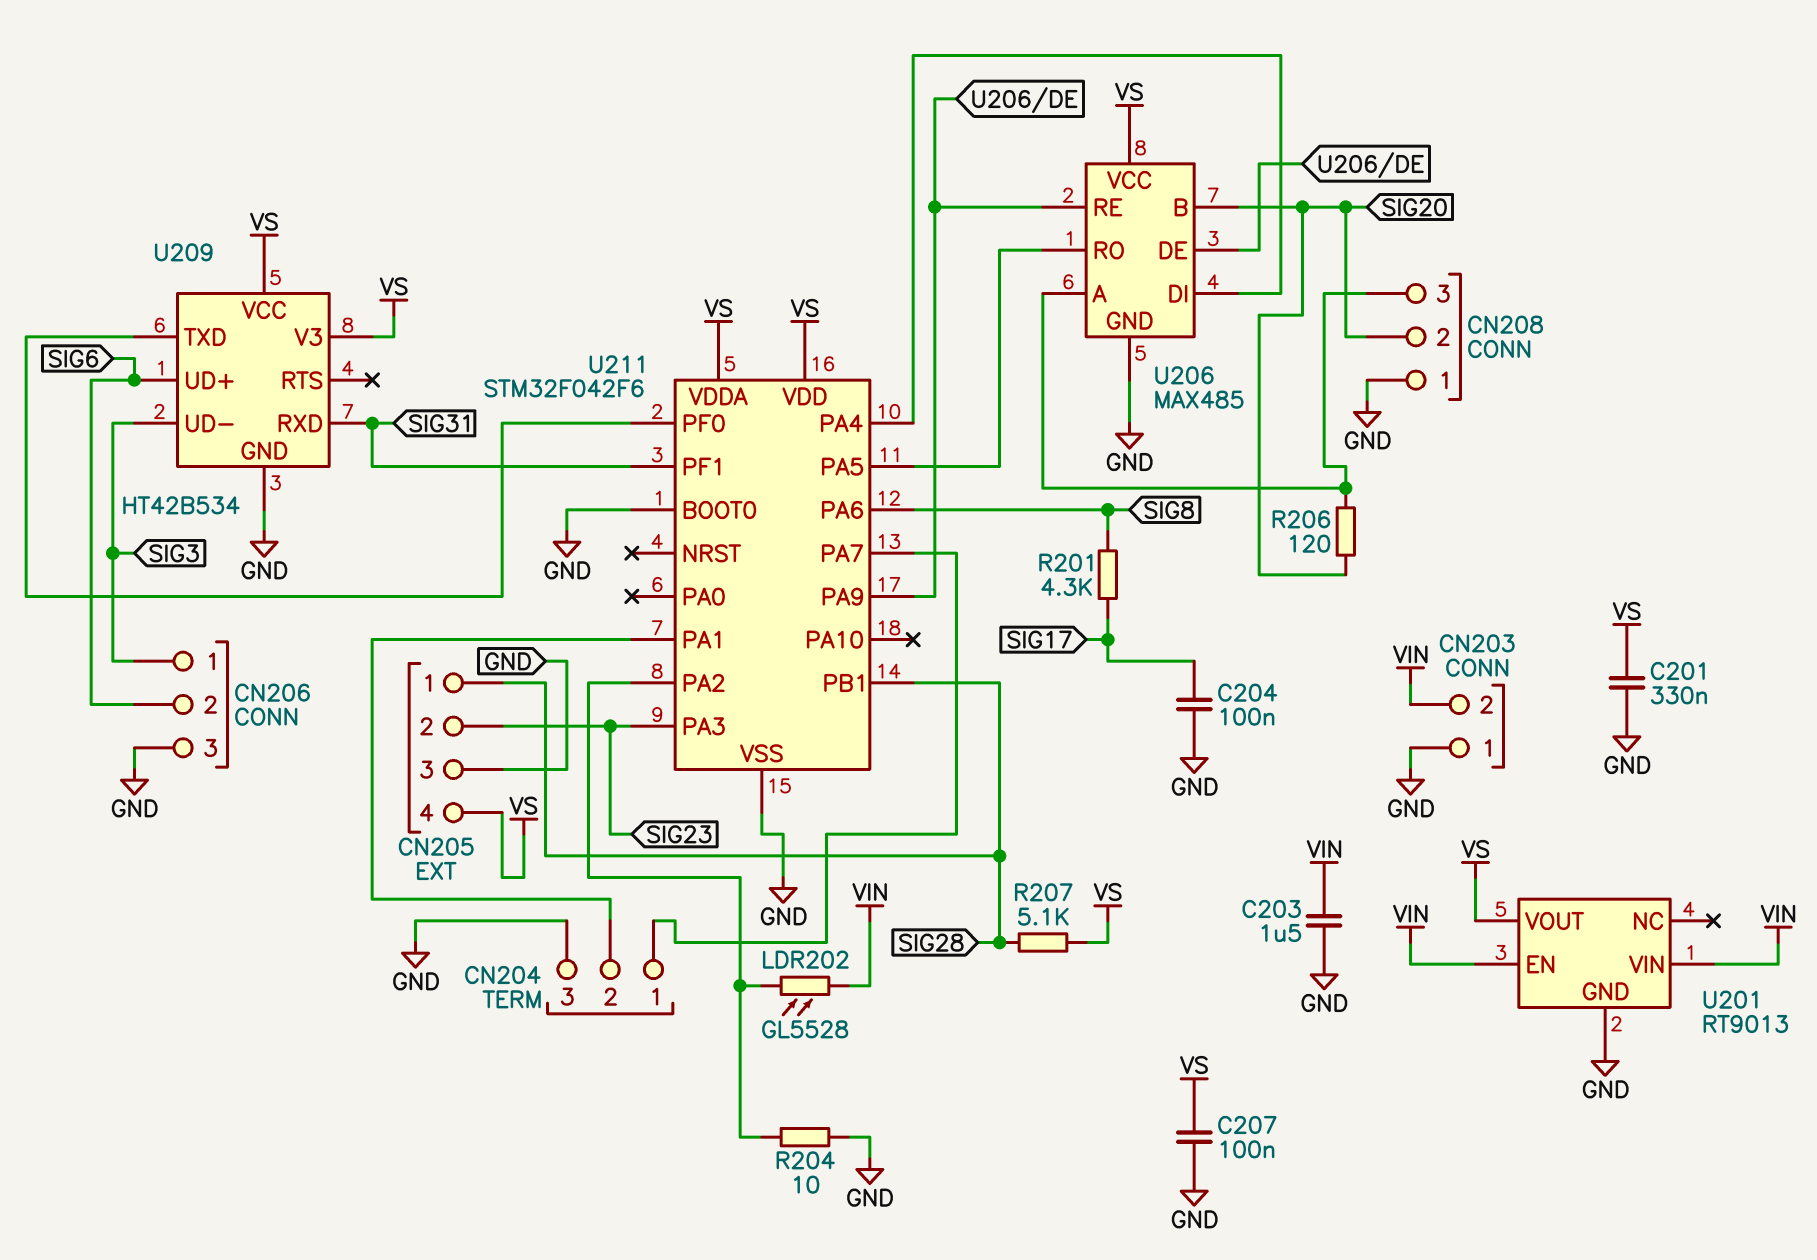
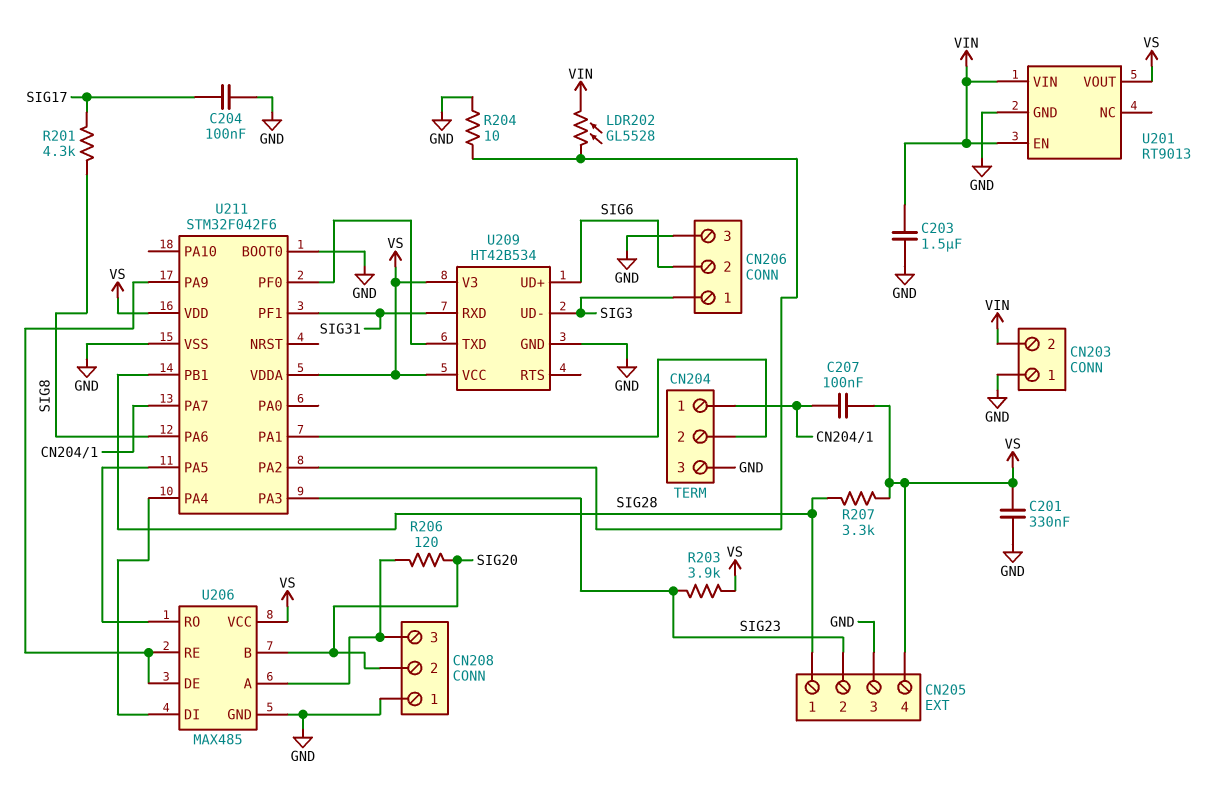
C207: 100nF (GND, VS) -> 100nF (CN204/1, VS)
R203: none -> 3.9k (SIG23, VS)
R207: 5.1k (SIG28, VS) -> 3.3k (SIG28, VS)

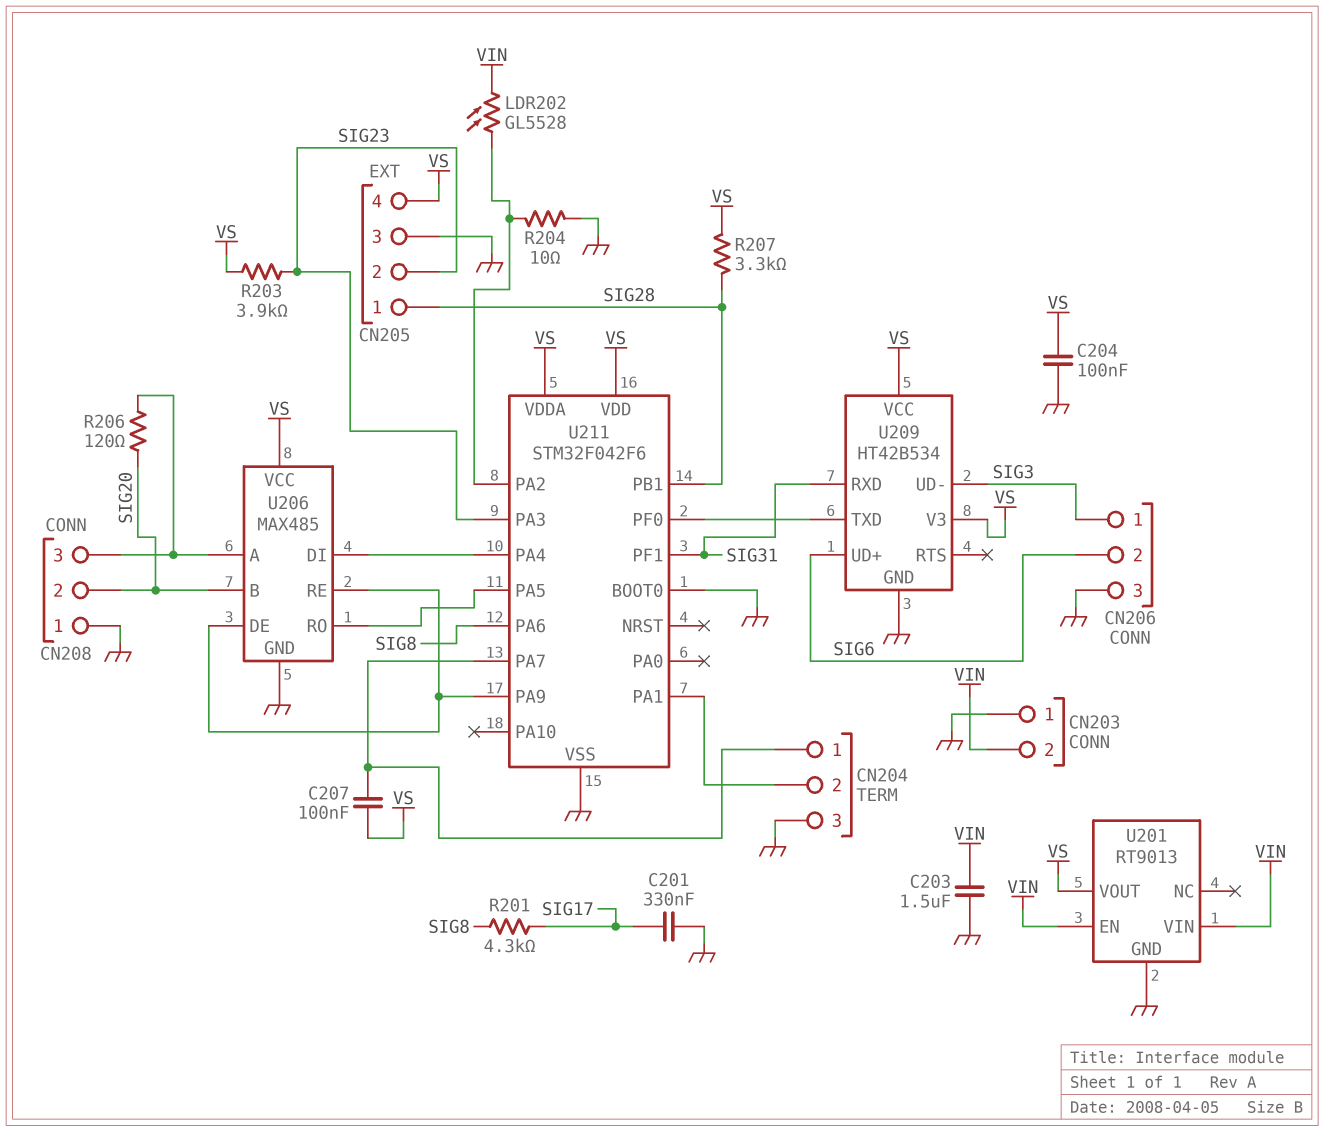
C201: 330nF (GND, VS) -> 330nF (GND, SIG17)
C204: 100nF (GND, SIG17) -> 100nF (GND, VS)

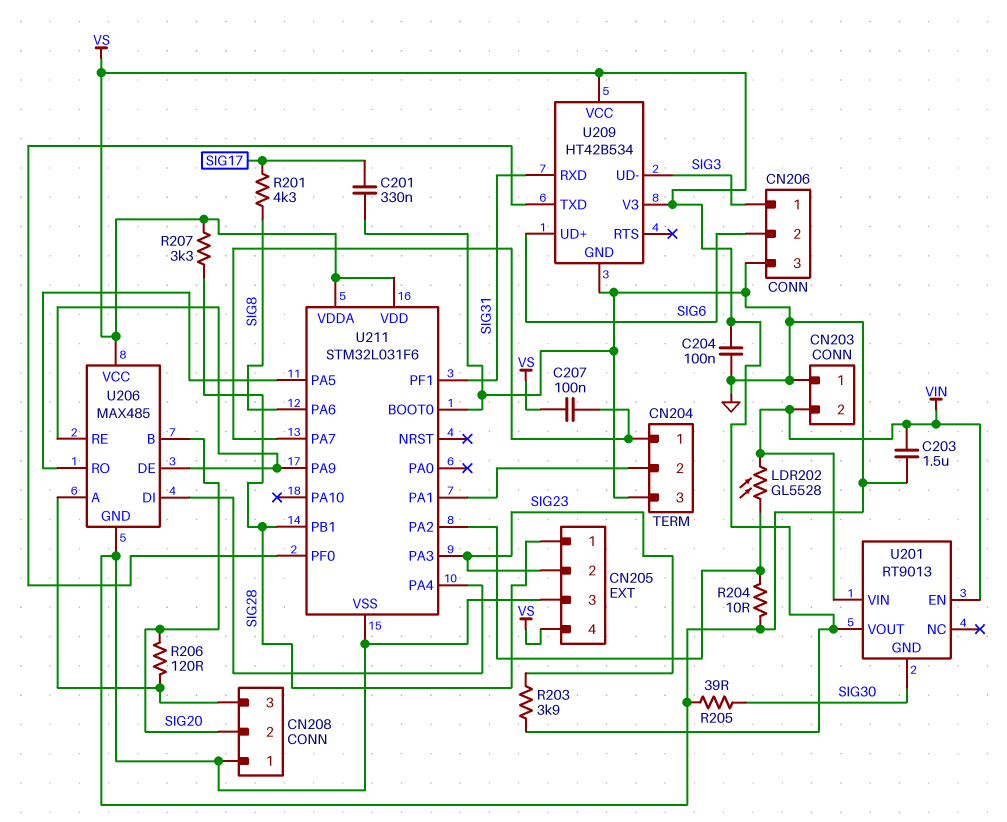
R205: none -> 39 (GND, SIG30)
U201 pin GND: GND -> SIG30
U211: STM32F042F6 -> STM32L031F6

